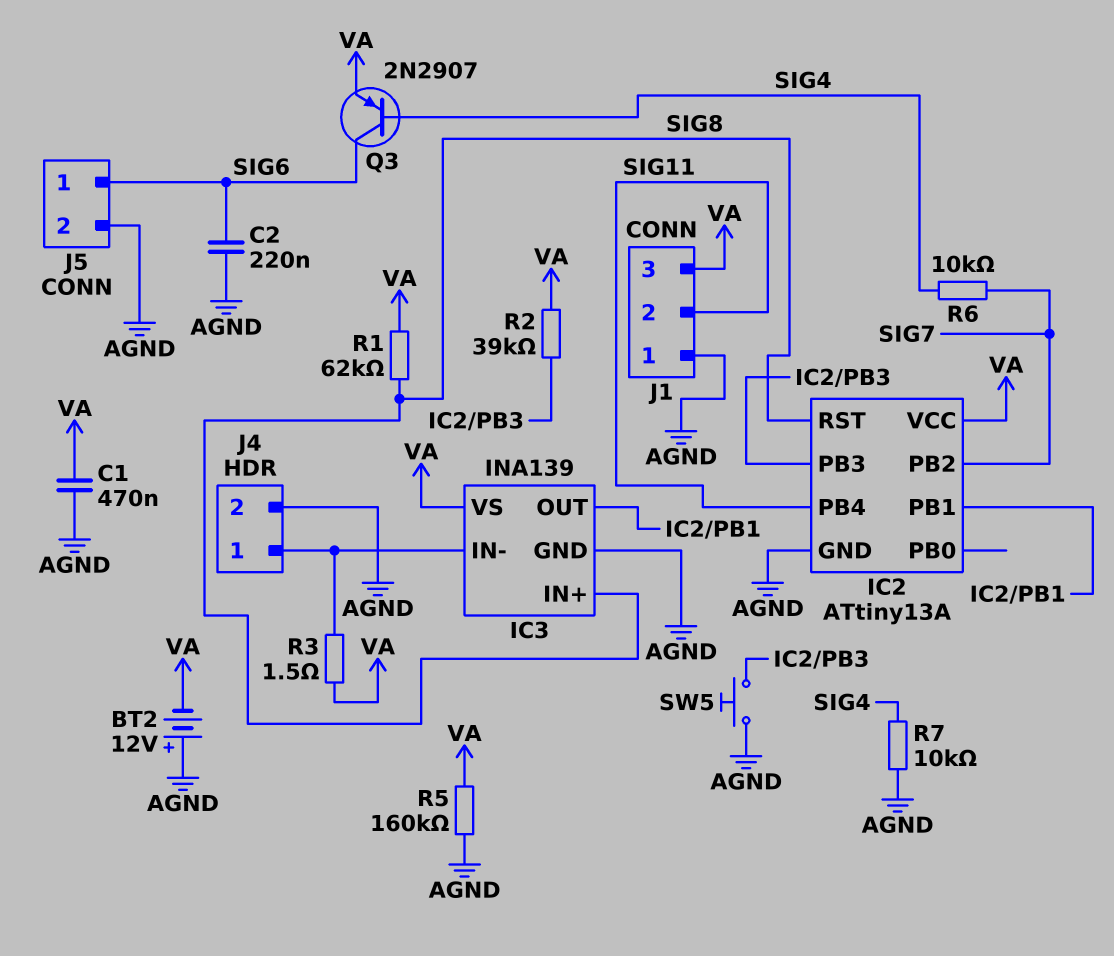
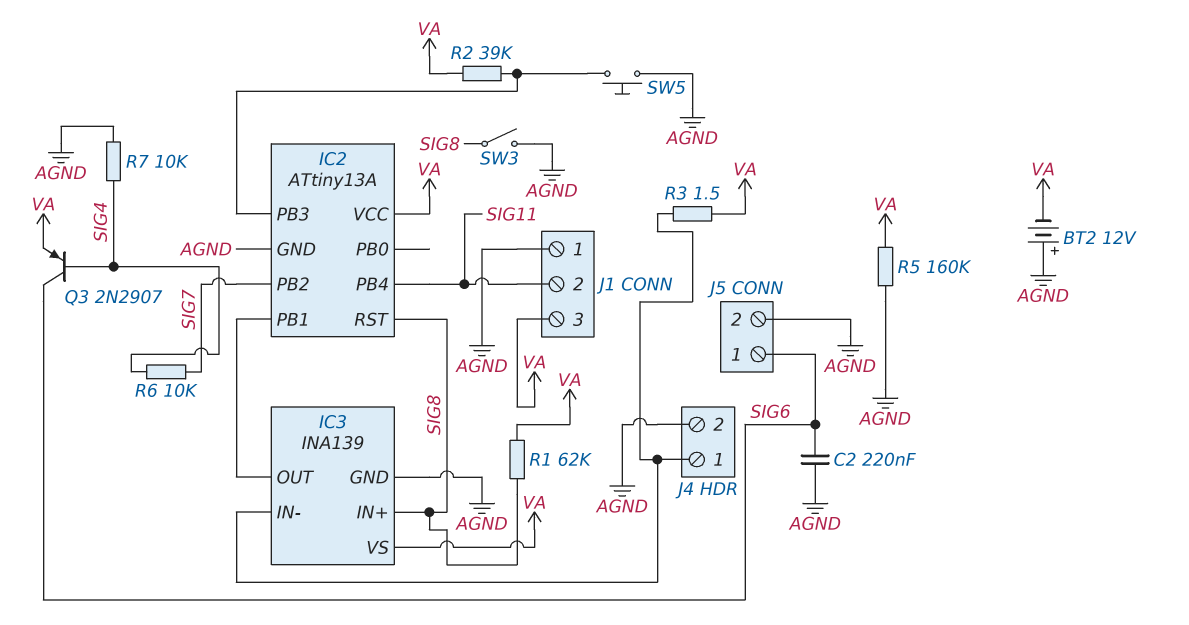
C1: 470nF (AGND, VA) -> none
SW3: none -> switch (AGND, SIG8)

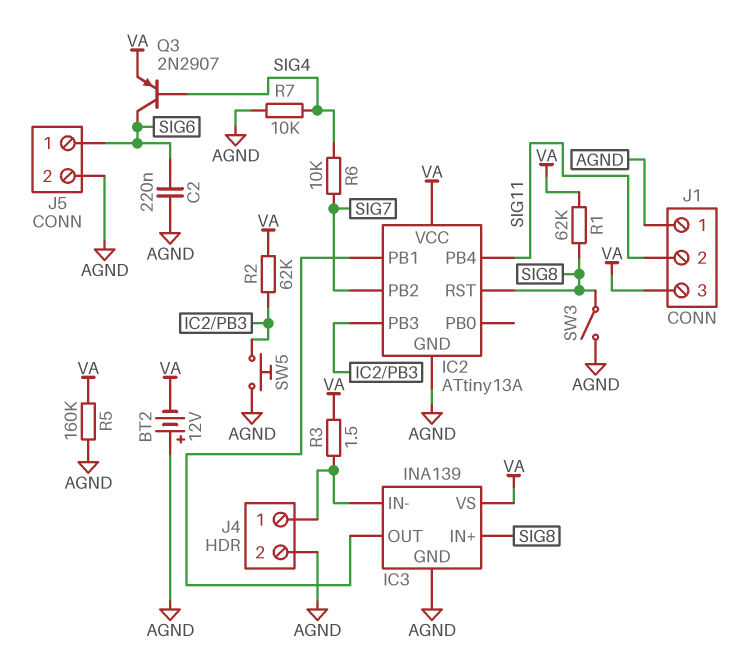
R2: 39k (IC2/PB3, VA) -> 62k (IC2/PB3, VA)

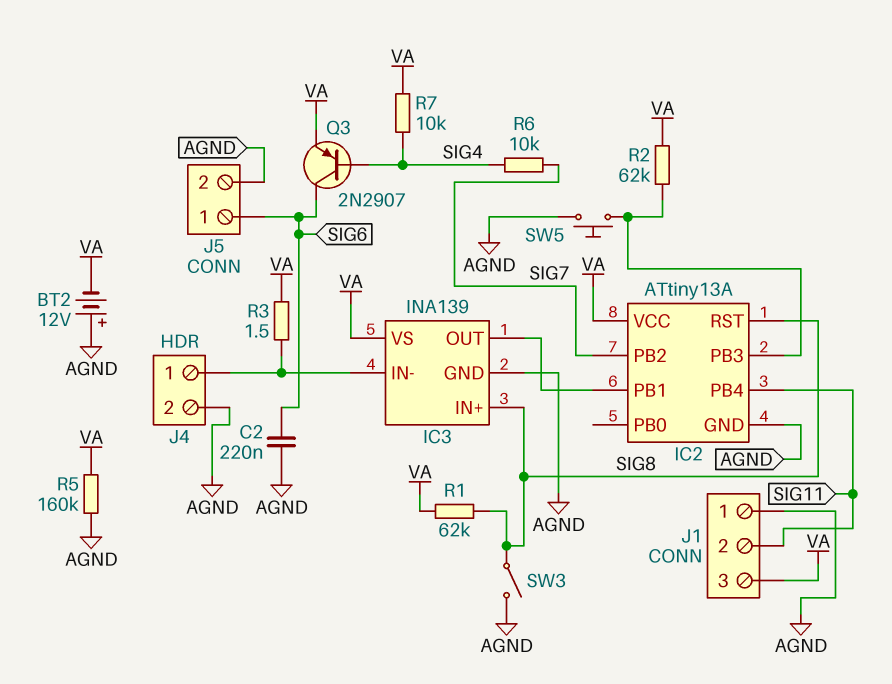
R7: 10k (AGND, SIG4) -> 10k (SIG4, VA)

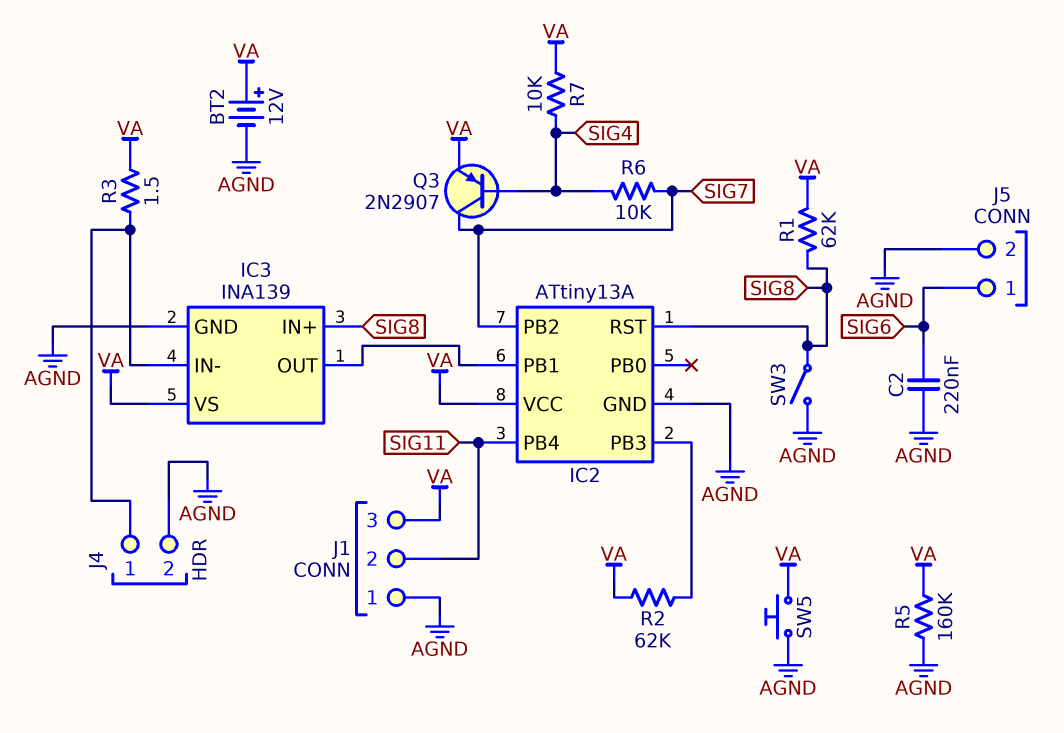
BT2: 12V (plus AGND, minus VA) -> 12V (plus VA, minus AGND)
Q3: PNP 2N2907 (B SIG4, C SIG6, E VA) -> PNP 2N2907 (B SIG4, C SIG7, E VA)
SW5: button (AGND, IC2/PB3) -> button (AGND, VA)

